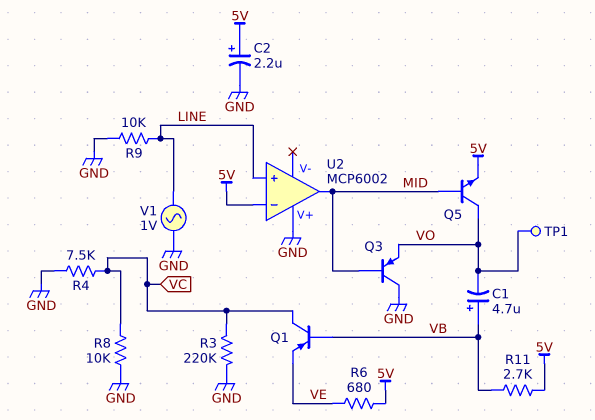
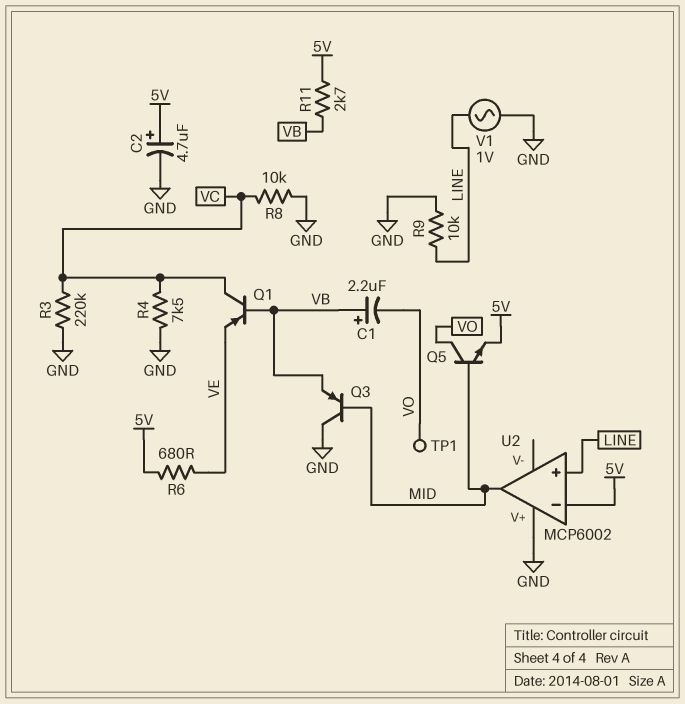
C1: 4.7uF (plus VB, minus VO) -> 2.2uF (plus VB, minus VO)
C2: 2.2uF (plus 5V, minus GND) -> 4.7uF (plus 5V, minus GND)
Q3: PNP (B MID, C GND, E VO) -> PNP (B MID, C GND, E VB)

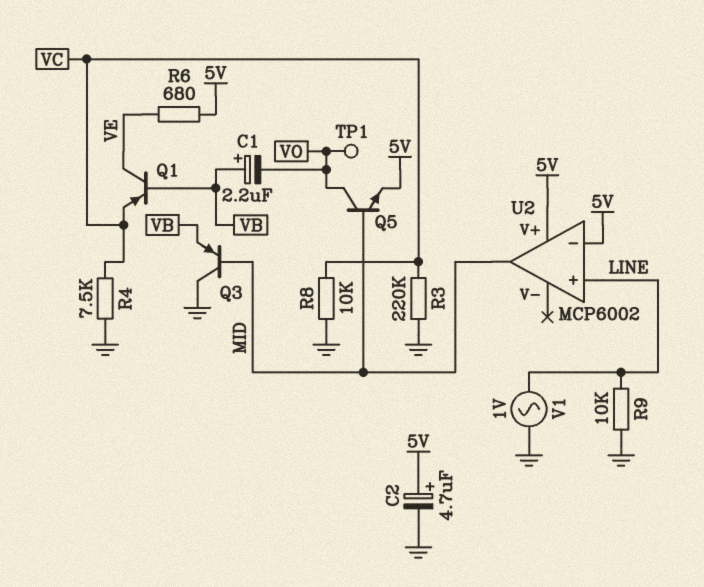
Q1: PNP (B VB, C VC, E VE) -> PNP (B VB, C VE, E VC)
R11: 2.7k (5V, VB) -> none
U2 pin V+: GND -> 5V

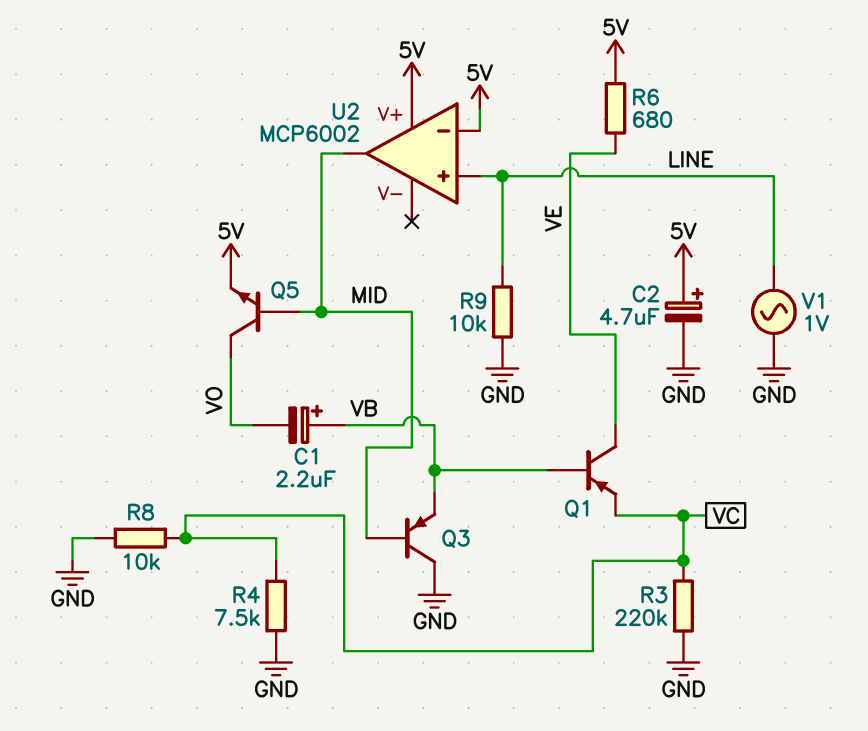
TP1: test point (VO) -> none

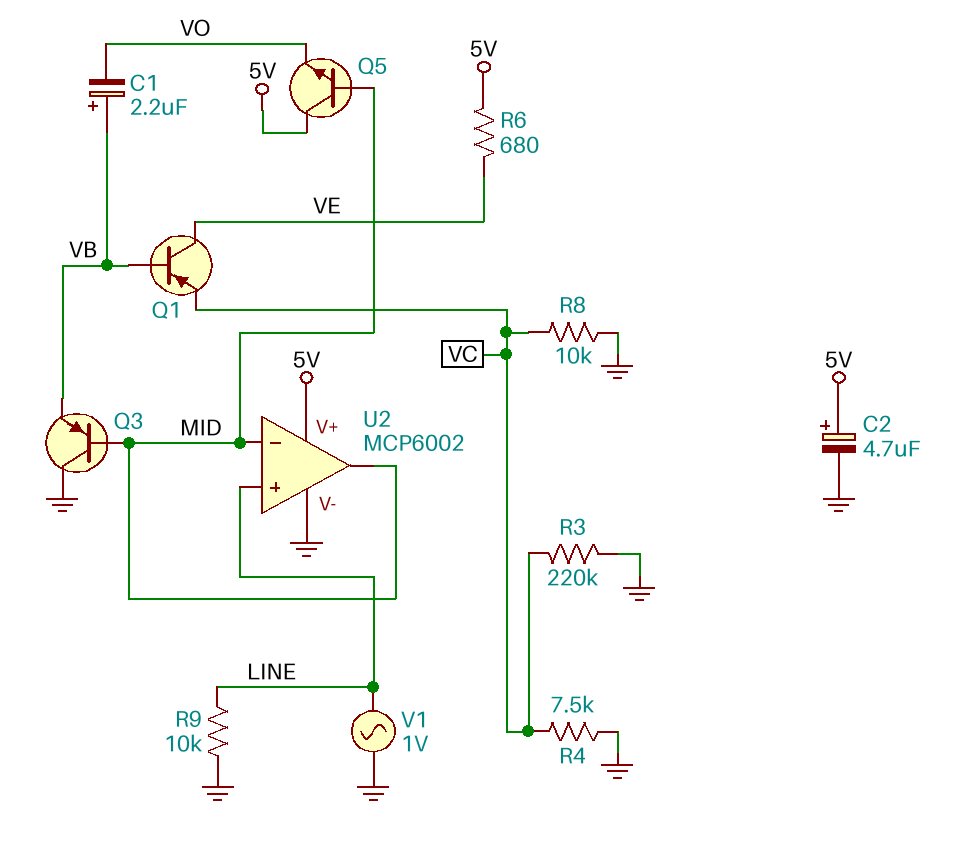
Q5: NPN (B MID, C VO, E 5V) -> NPN (B MID, C 5V, E VO)
U2 pin V-: none -> GND
U2 pin in-: 5V -> MID

